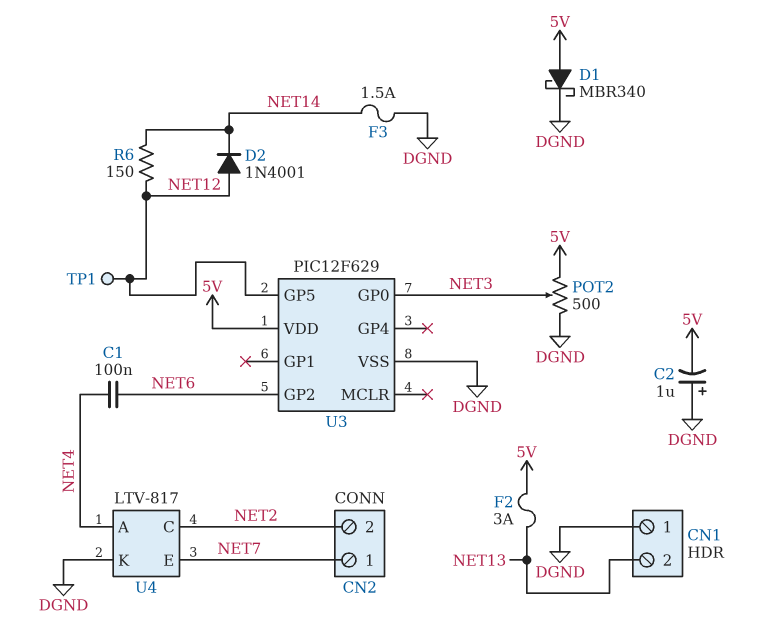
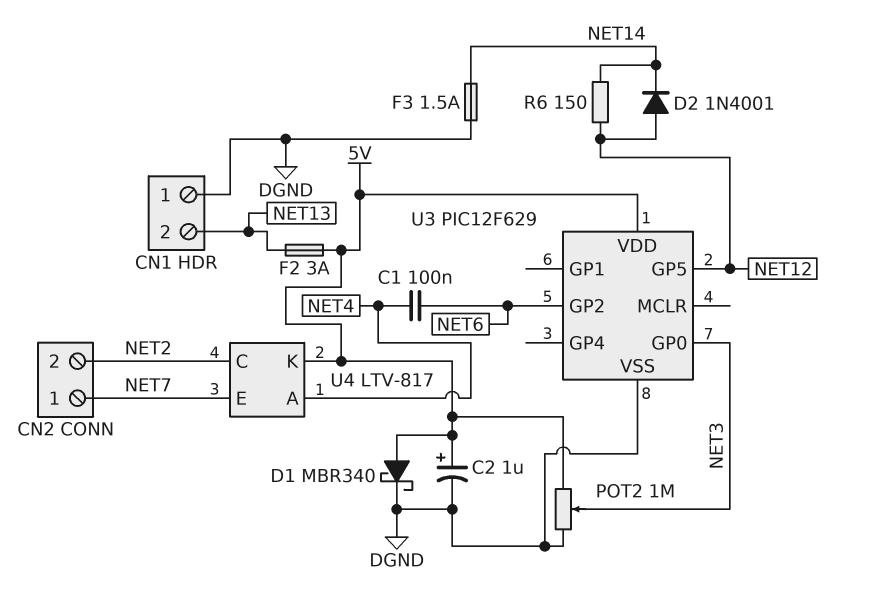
C2: 1uF (plus DGND, minus 5V) -> 1uF (plus 5V, minus DGND)
POT2: 500 (5V, DGND, wiper NET3) -> 1M (5V, DGND, wiper NET3)
TP1: test point (NET12) -> none
U4 pin K: DGND -> 5V

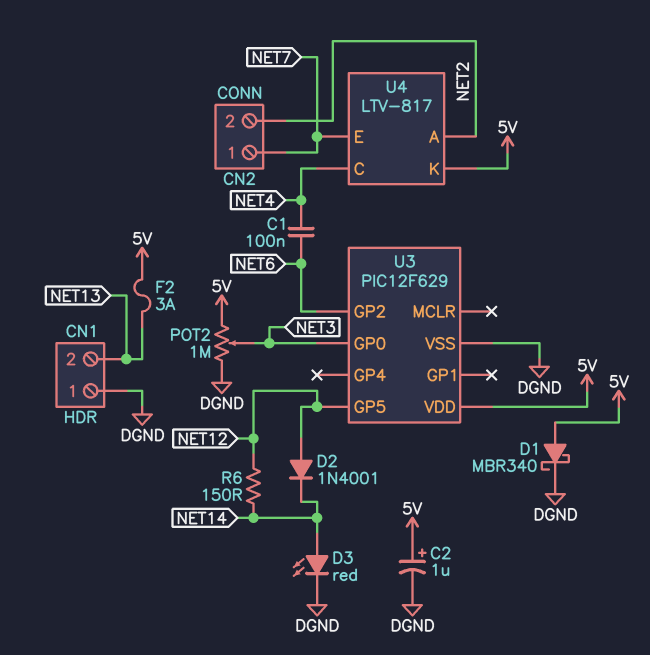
D3: none -> LED red (A NET14, K DGND)
F3: 1.5A (DGND, NET14) -> none
U4 pin A: NET4 -> NET2
U4 pin C: NET2 -> NET4

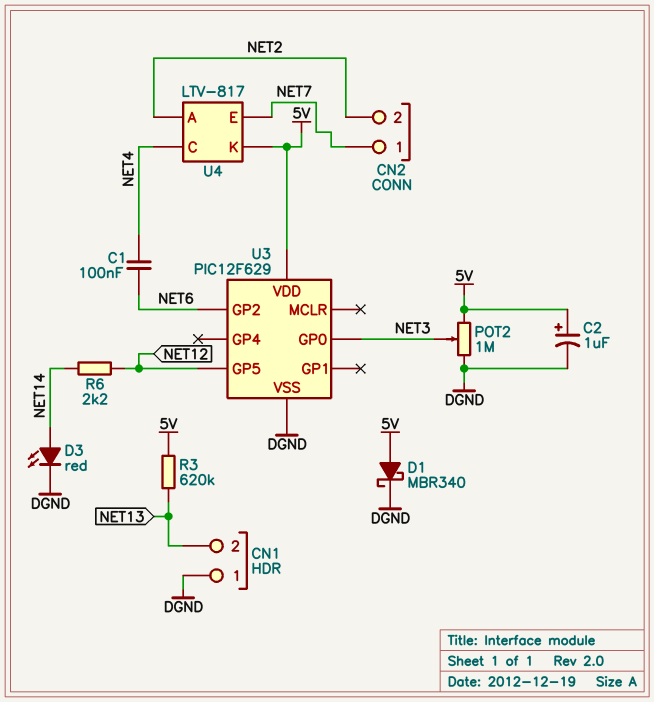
D2: diode 1N4001 (A NET12, K NET14) -> none
F2: 3A (5V, NET13) -> none
R3: none -> 620k (5V, NET13)
R6: 150 (NET12, NET14) -> 2.2k (NET12, NET14)

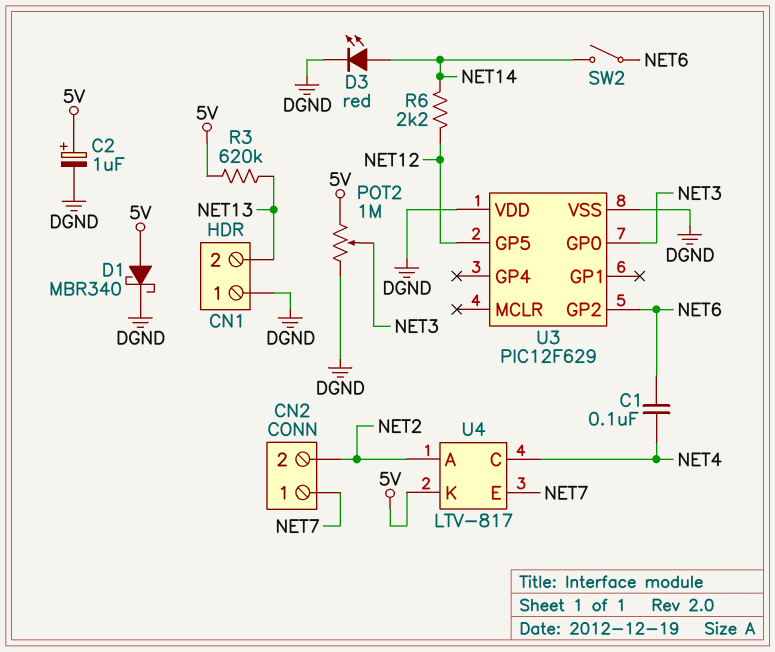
SW2: none -> switch (NET6, NET14)
U3 pin VDD: 5V -> DGND

